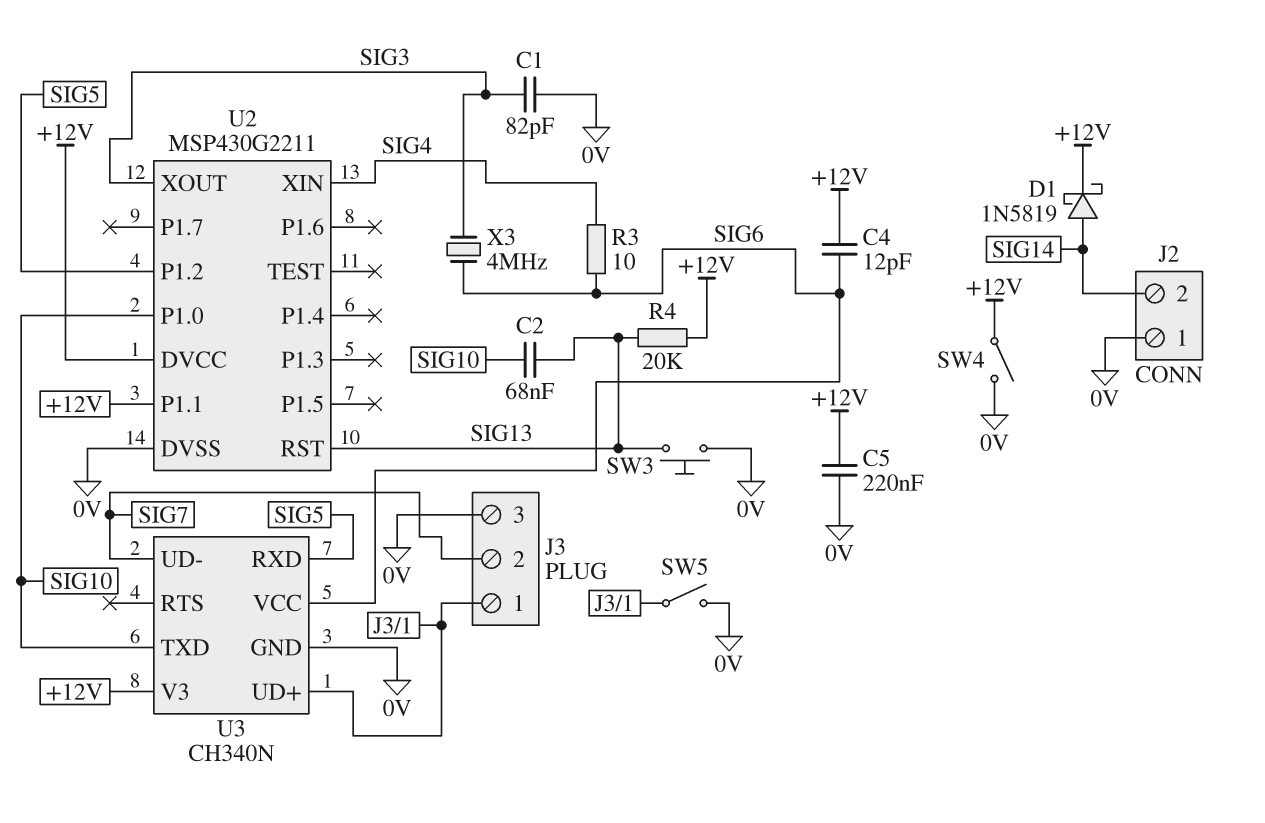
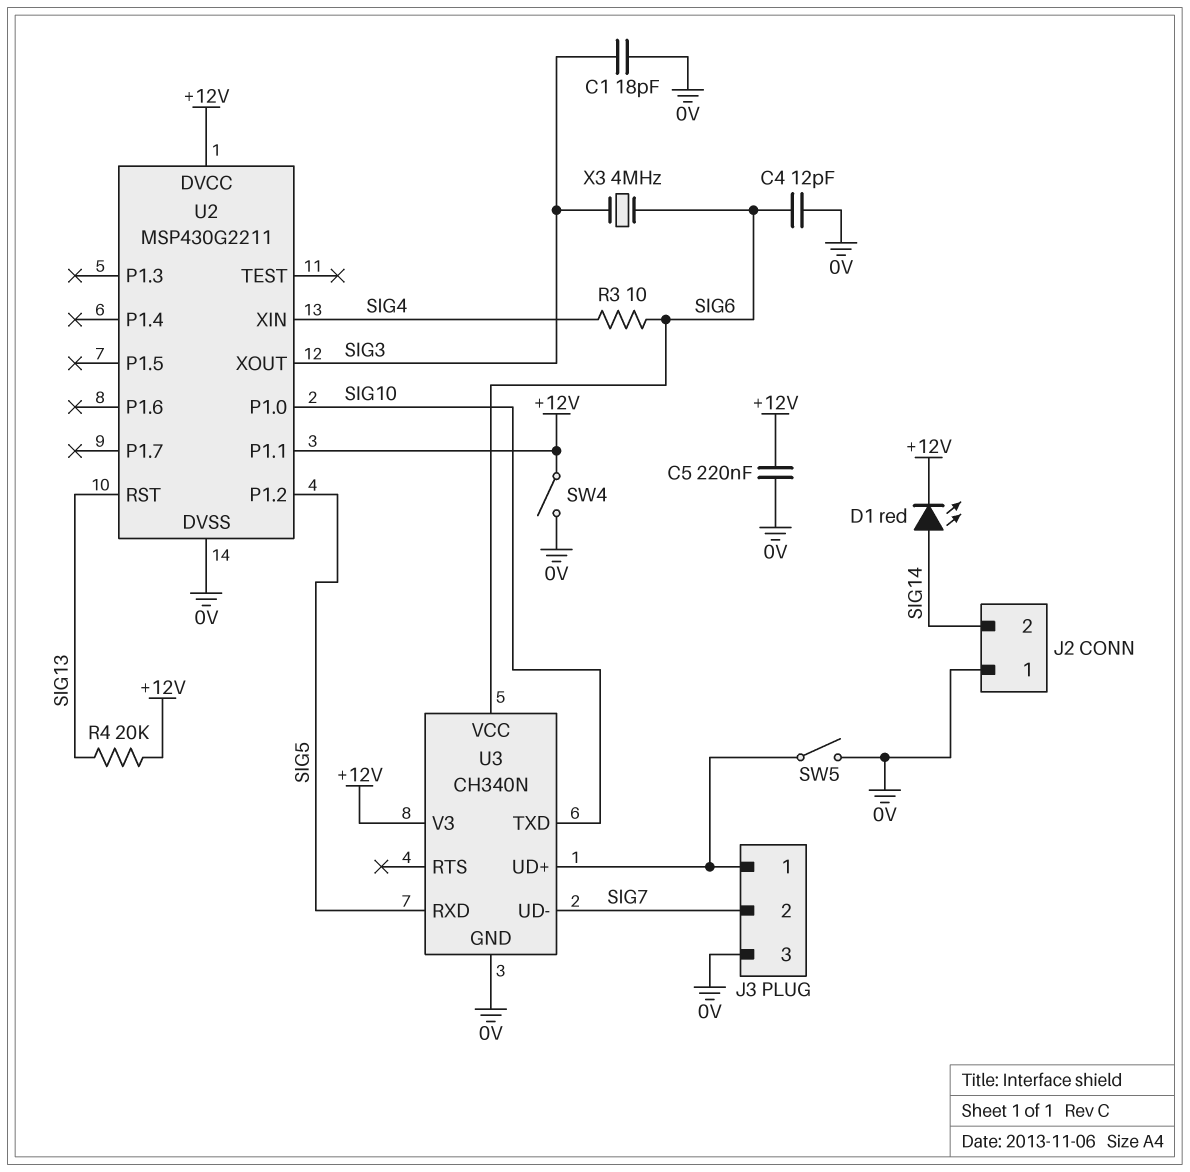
C1: 82pF (0V, SIG3) -> 18pF (0V, SIG3)
C2: 68nF (SIG10, SIG13) -> none
C4: 12pF (+12V, SIG6) -> 12pF (0V, SIG6)
D1: schottky 1N5819 (A SIG14, K +12V) -> LED red (A SIG14, K +12V)
SW3: button (0V, SIG13) -> none

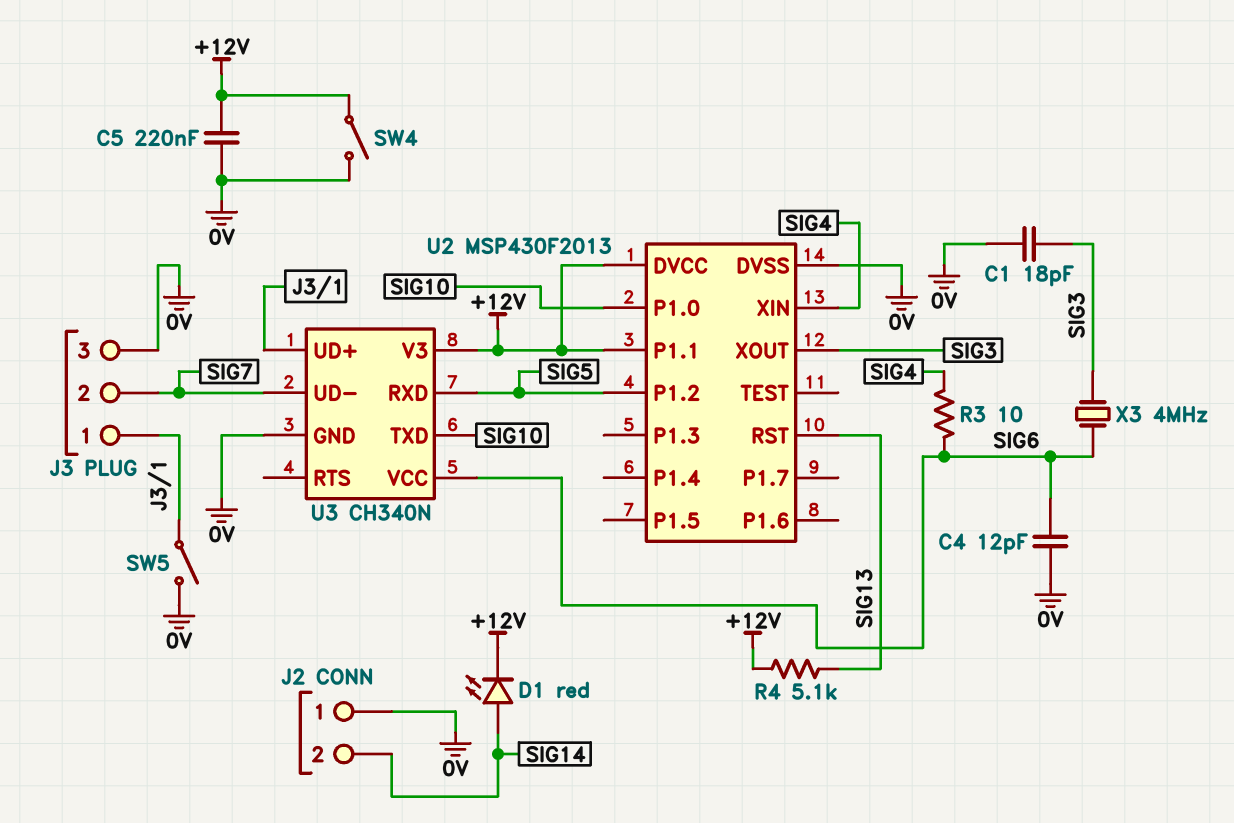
R4: 20k (+12V, SIG13) -> 5.1k (+12V, SIG13)
U2: MSP430G2211 -> MSP430F2013

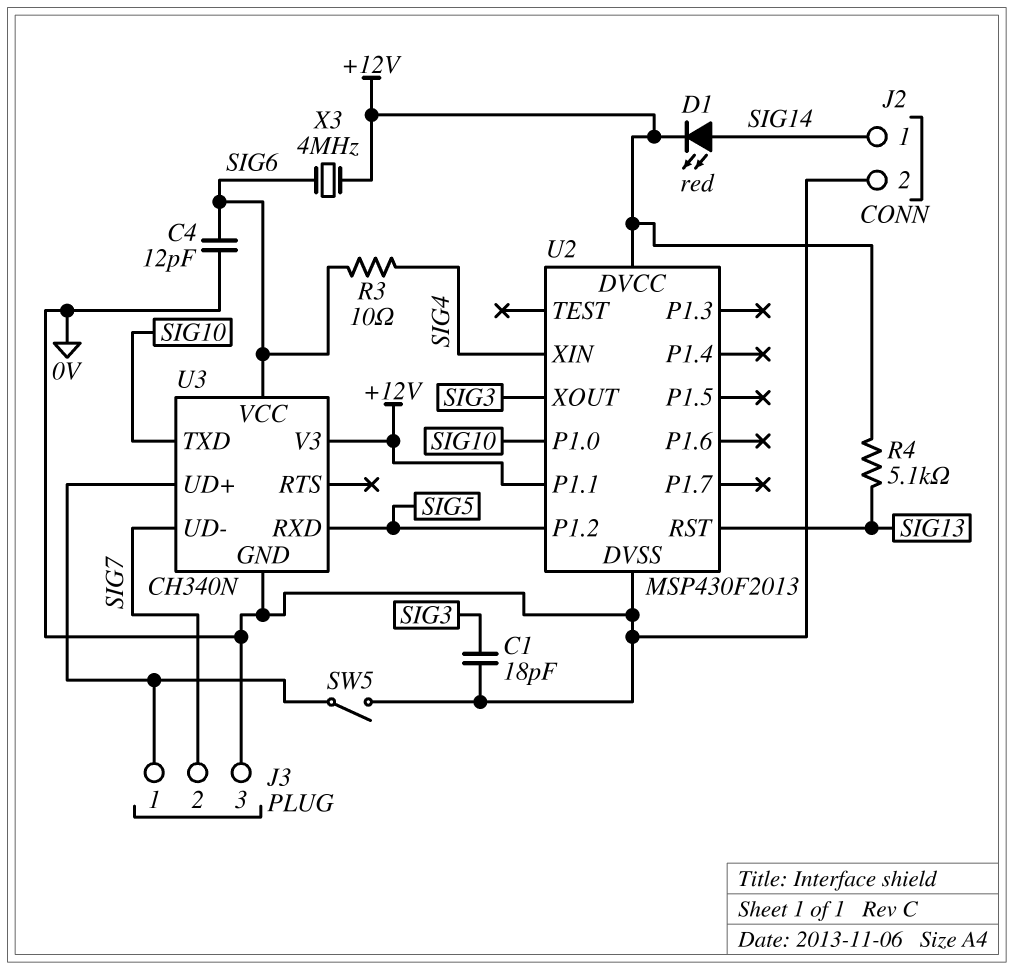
C5: 220nF (+12V, 0V) -> none
J2 pin 1: 0V -> SIG14
J2 pin 2: SIG14 -> 0V
SW4: switch (+12V, 0V) -> none
X3: 4MHz (SIG3, SIG6) -> 4MHz (+12V, SIG6)

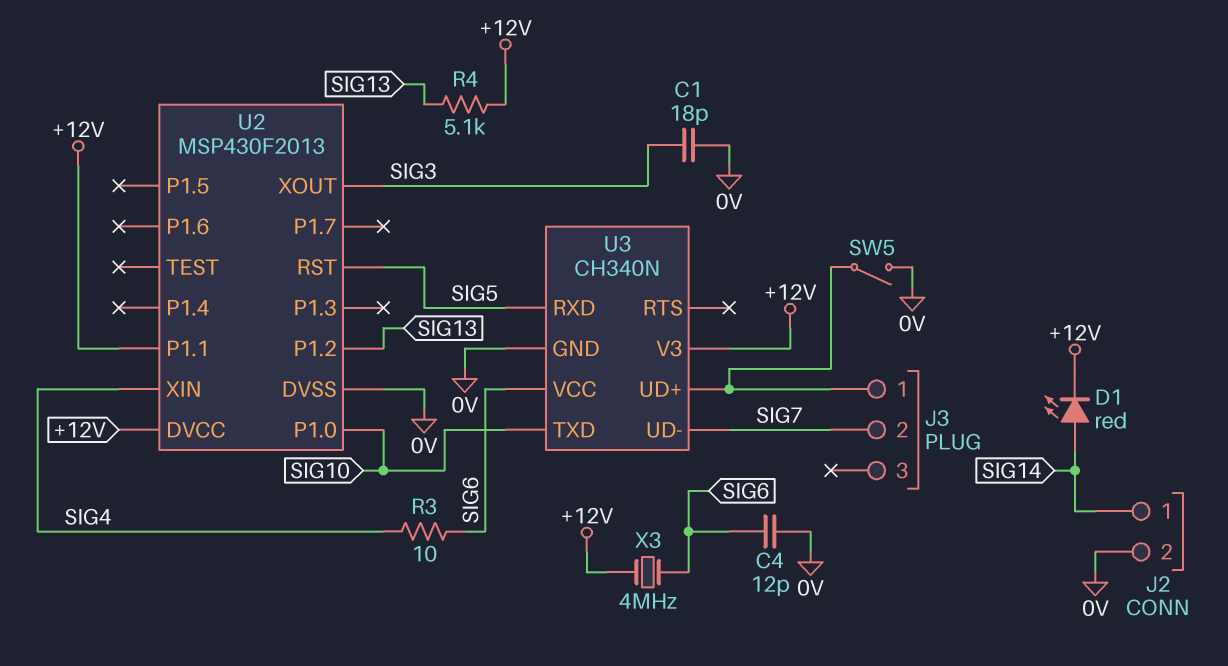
J3 pin 3: 0V -> none
U2 pin P1.2: SIG5 -> SIG13
U2 pin RST: SIG13 -> SIG5

